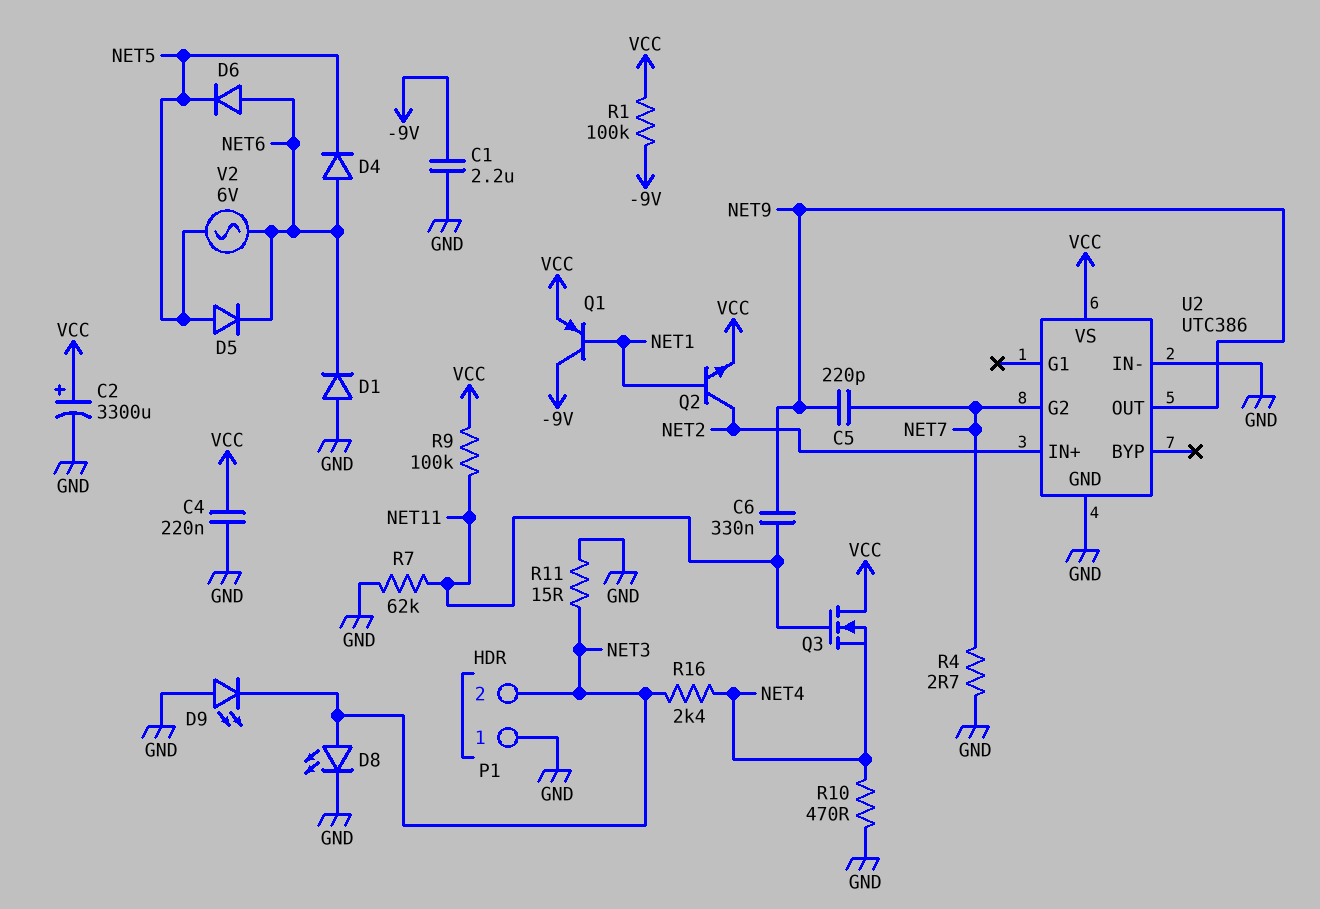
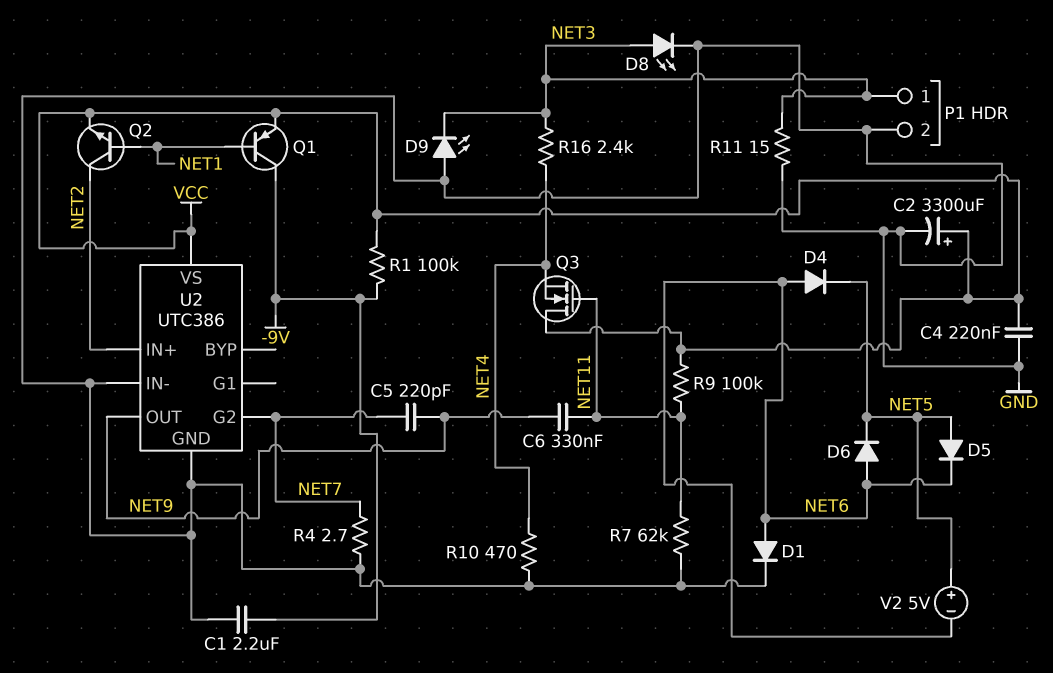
D1: diode (A GND, K NET6) -> diode (A NET6, K GND)
P1 pin 1: GND -> NET3
P1 pin 2: NET3 -> GND
V2: AC 6V (NET5, NET6) -> 5V (plus NET5, minus NET6)

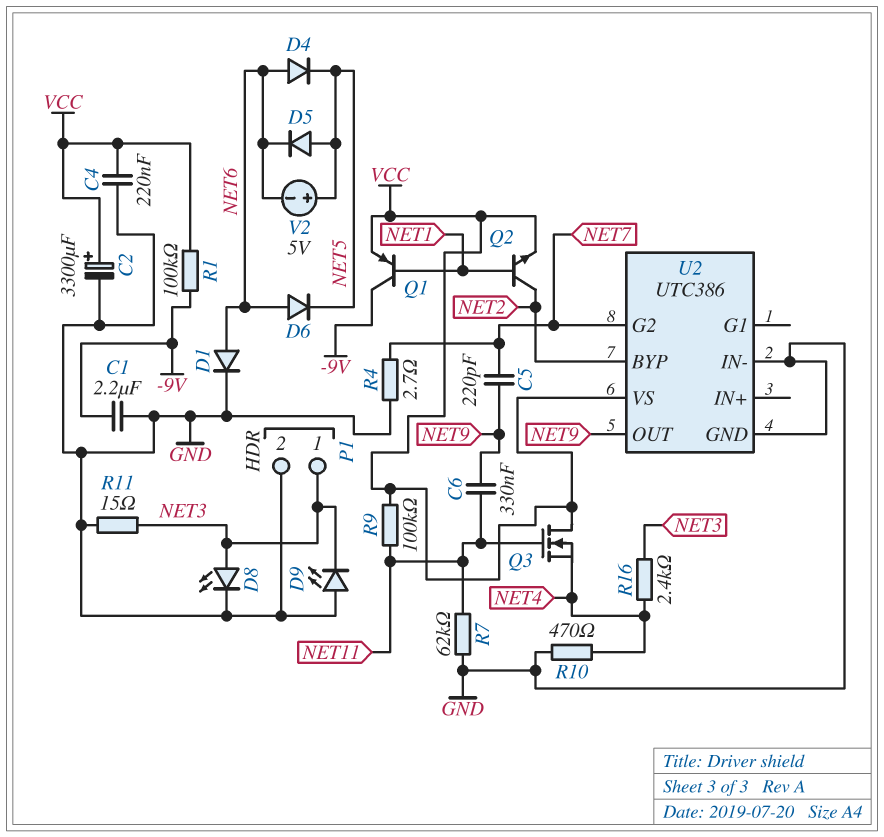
U2 pin BYP: none -> NET2
U2 pin IN+: NET2 -> none

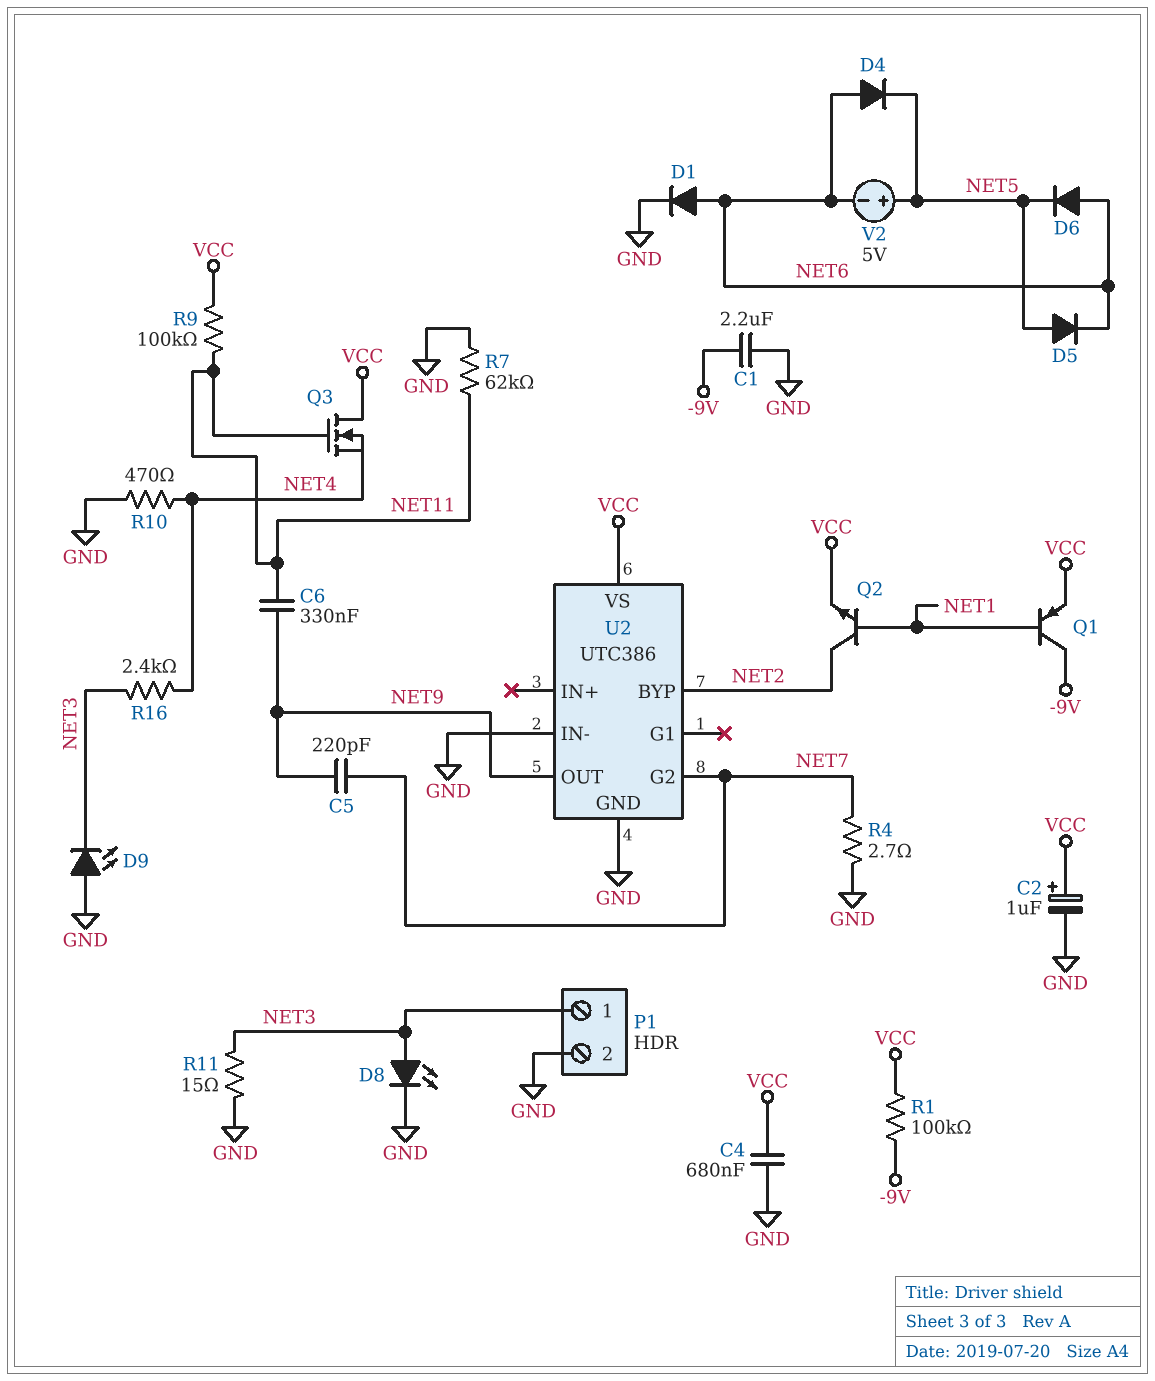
C2: 3300uF (plus VCC, minus GND) -> 1uF (plus VCC, minus GND)
C4: 220nF (GND, VCC) -> 680nF (GND, VCC)

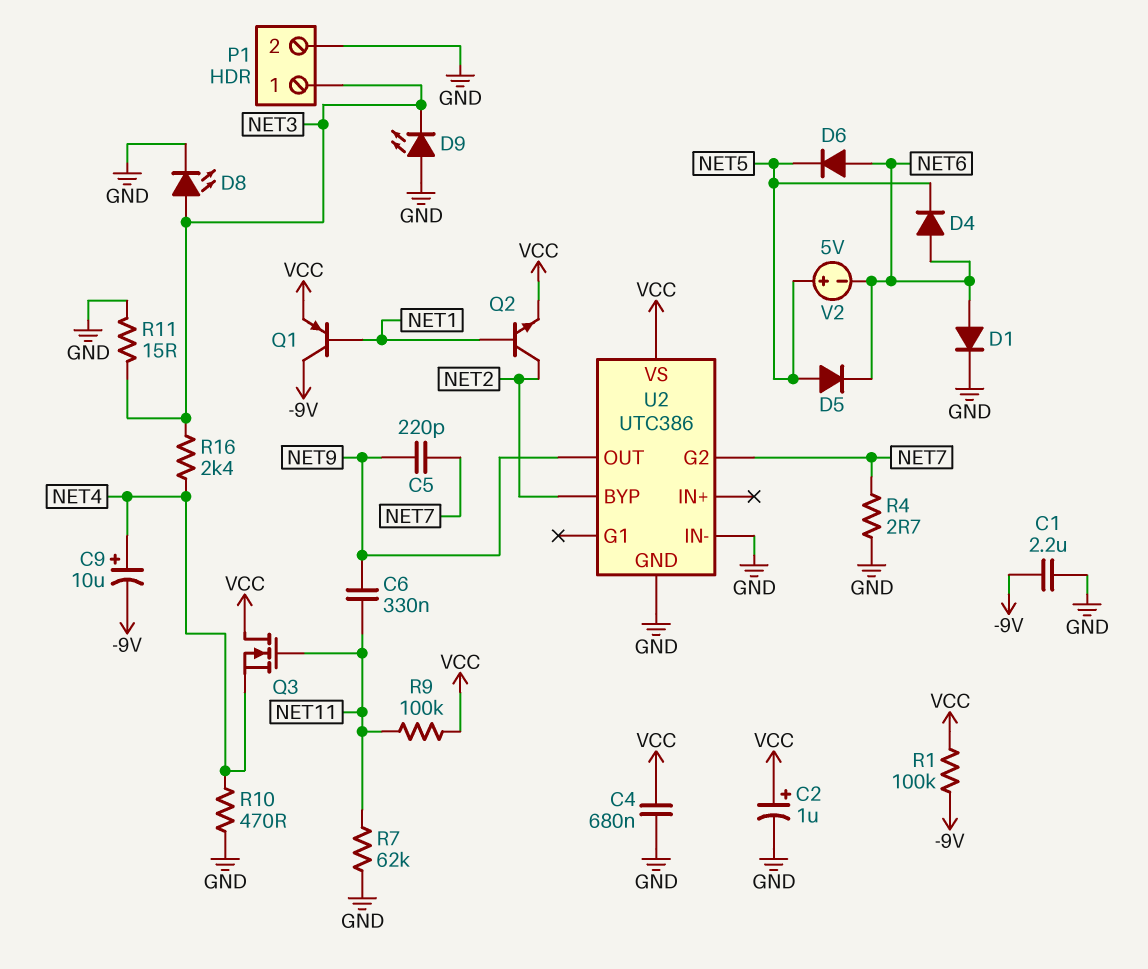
C9: none -> 10uF (plus NET4, minus -9V)

